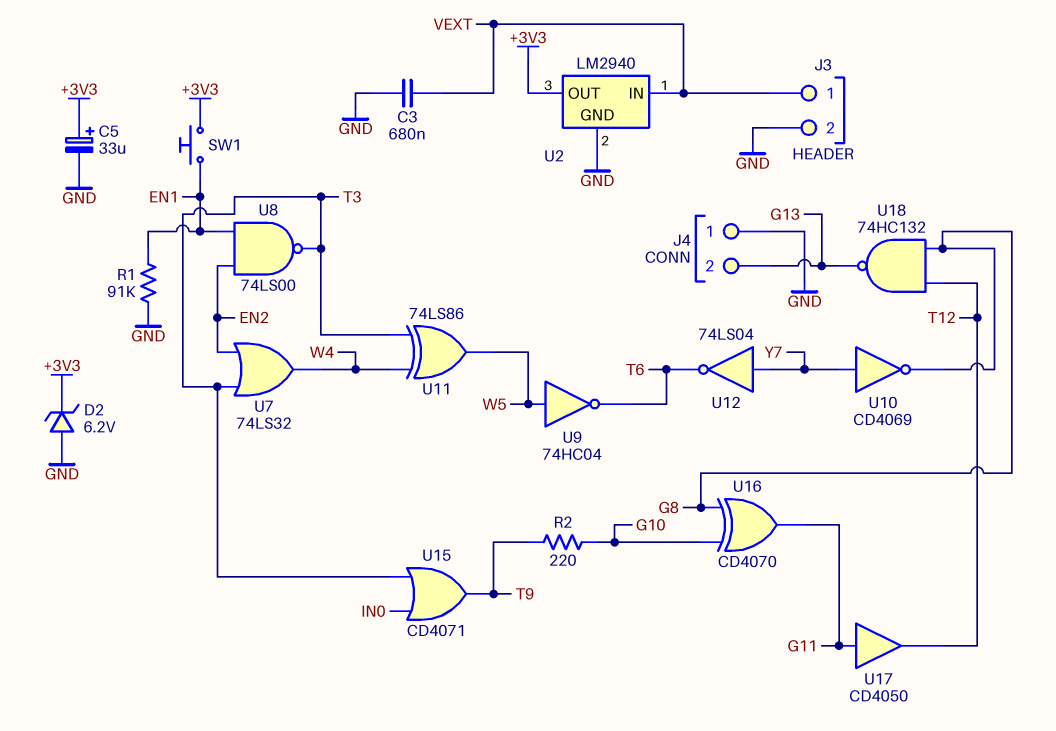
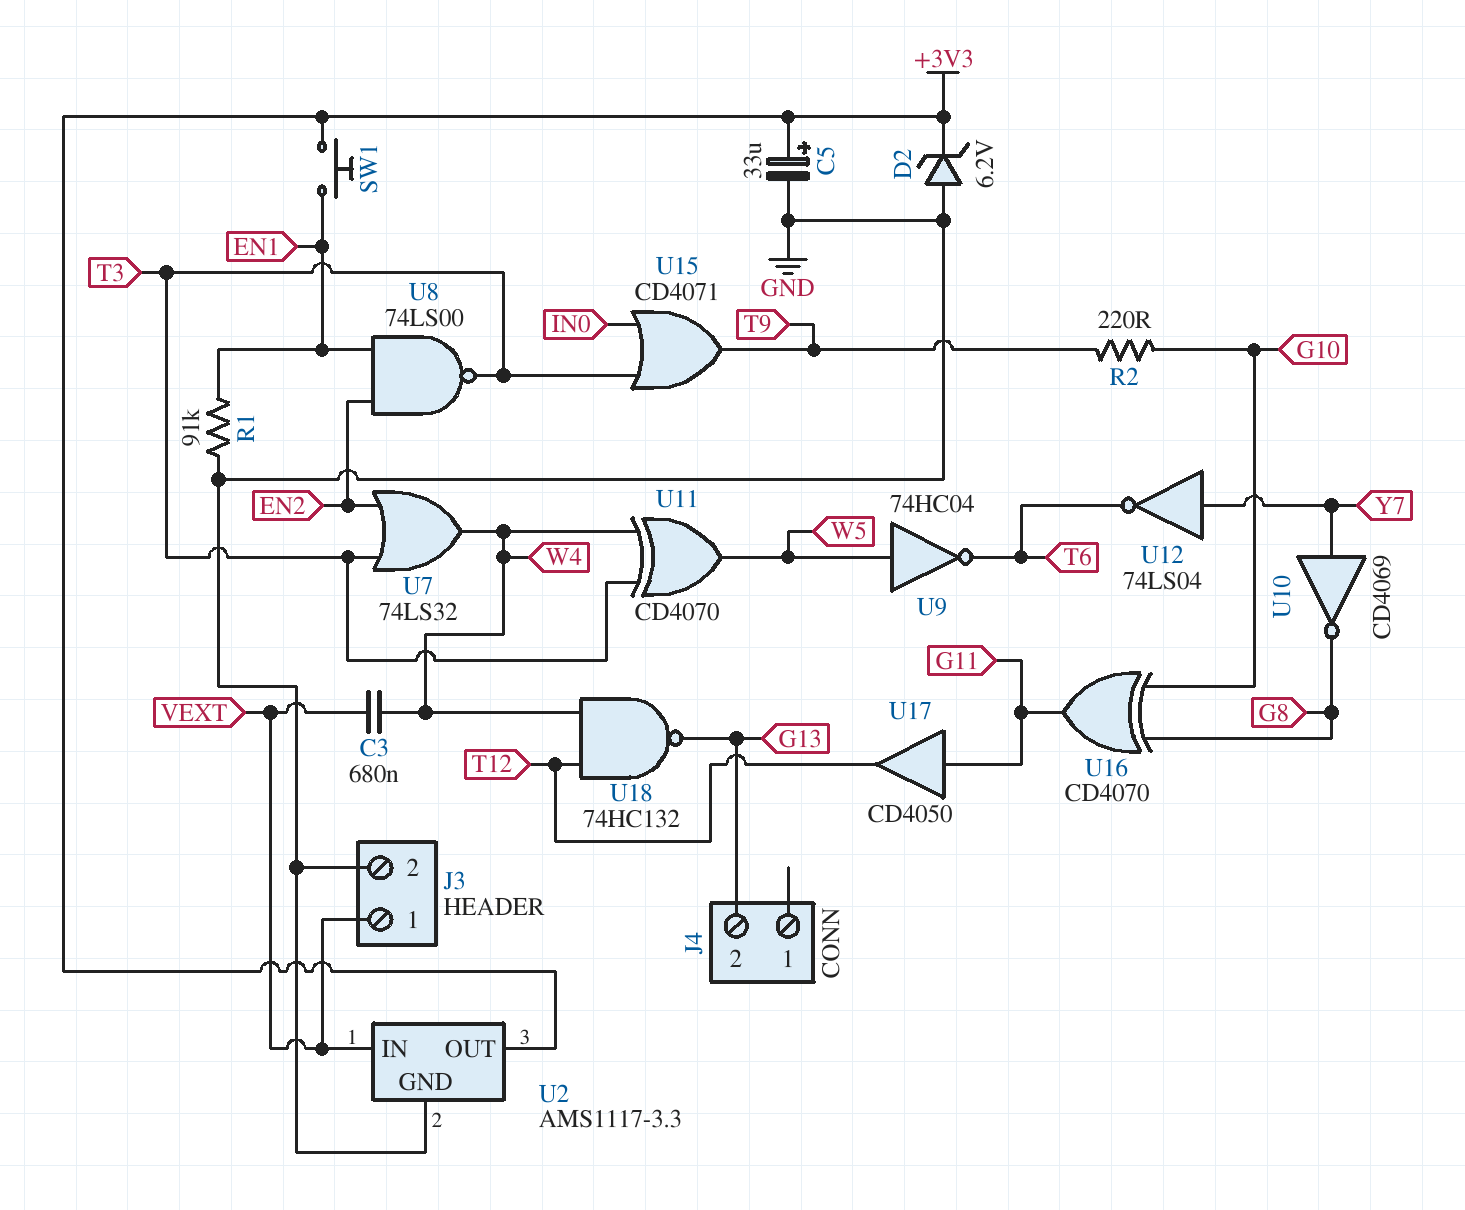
C3: 680nF (GND, VEXT) -> 680nF (VEXT, W4)
J4 pin 1: GND -> none
U2: LM2940 -> AMS1117-3.3
U11: XOR 74LS86 (in T3, in W4, out W5) -> XOR CD4070 (in T3, in W4, out W5)
U18: NAND 74HC132 (in G8, in T12, out G13) -> NAND 74HC132 (in T12, in W4, out G13)

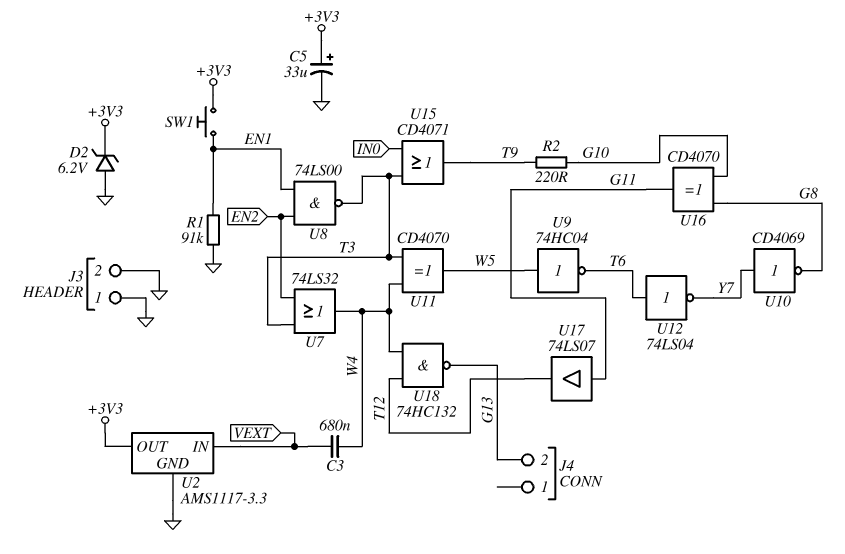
J3 pin 1: VEXT -> GND
U12: NOT 74LS04 (in Y7, out T6) -> NOT 74LS04 (in T6, out Y7)
U17: buffer CD4050 (in G11, out T12) -> buffer 74LS07 (in G11, out T12)

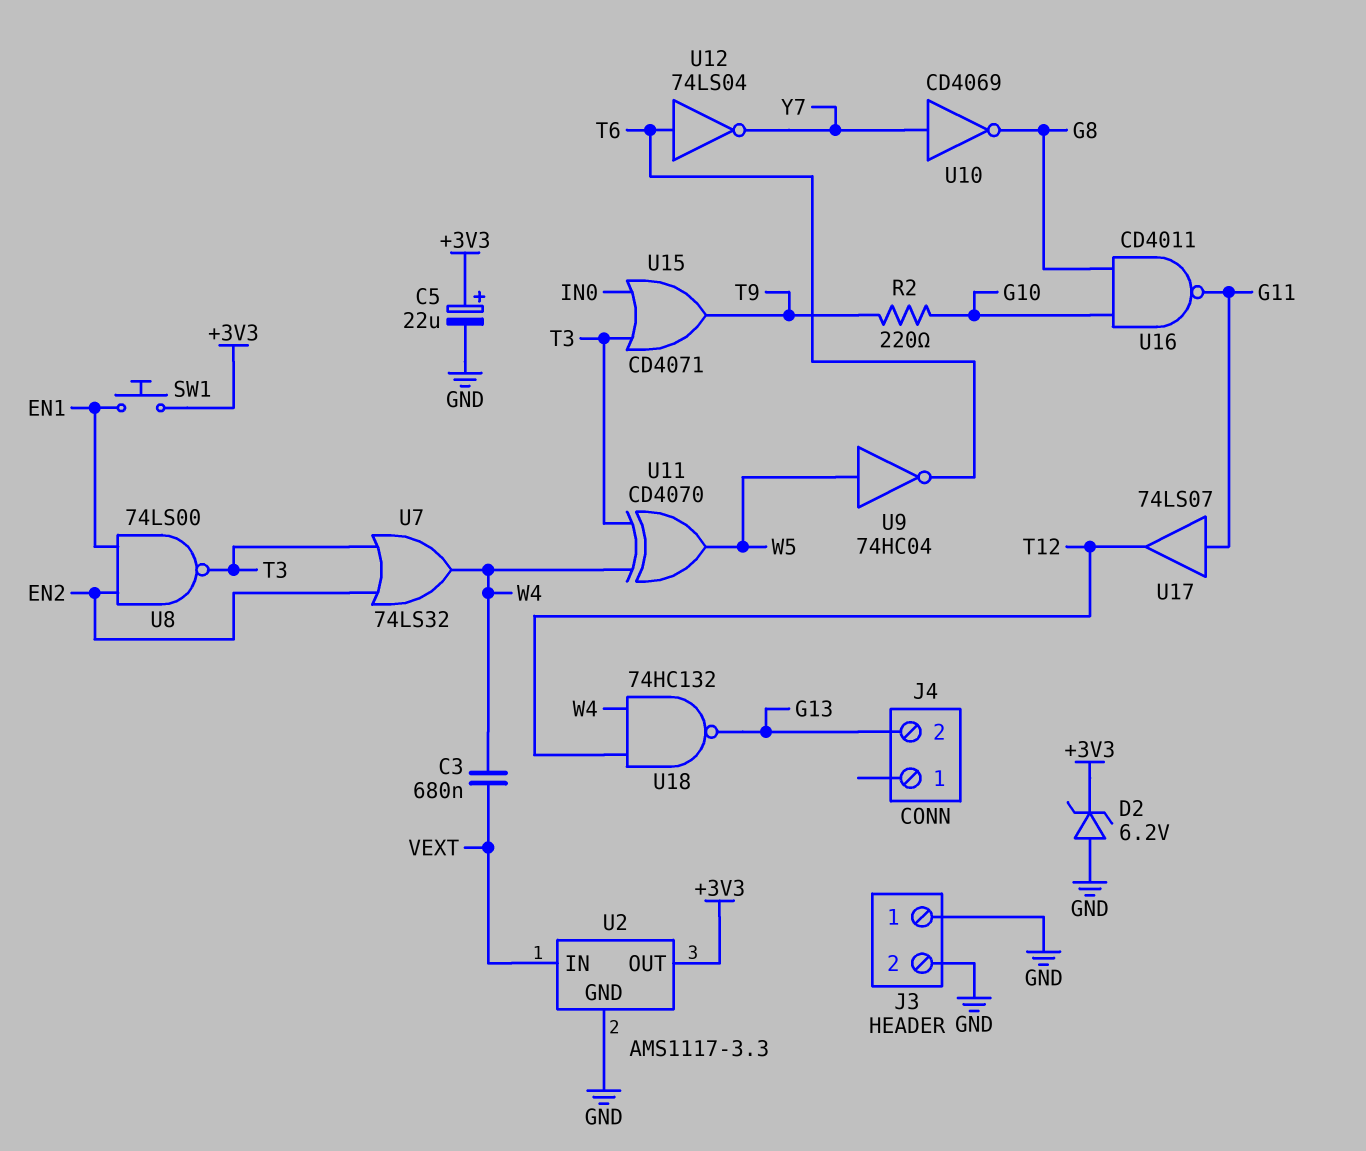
C5: 33uF (plus +3V3, minus GND) -> 22uF (plus +3V3, minus GND)
R1: 91k (EN1, GND) -> none
U16: XOR CD4070 (in G8, in G10, out G11) -> NAND CD4011 (in G8, in G10, out G11)

